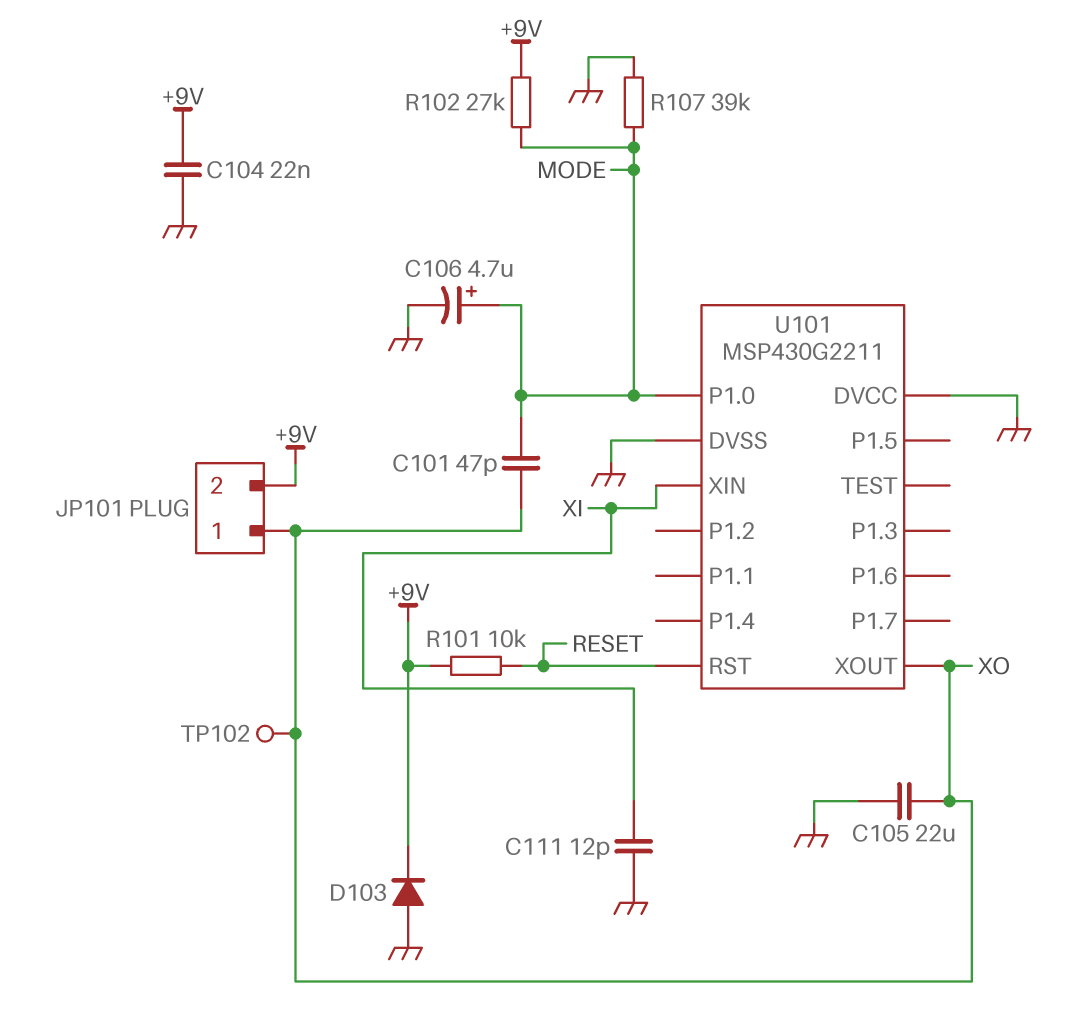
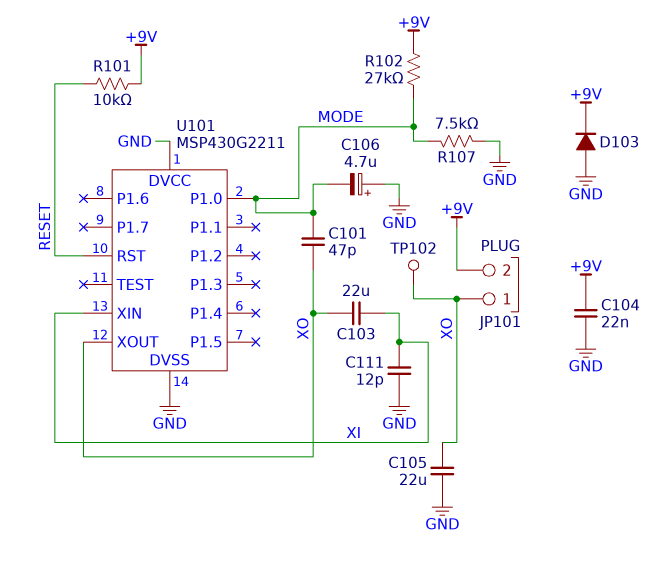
C103: none -> 22uF (XI, XO)
C106: 4.7uF (plus MODE, minus GND) -> 4.7uF (plus GND, minus MODE)
R107: 39k (GND, MODE) -> 7.5k (GND, MODE)

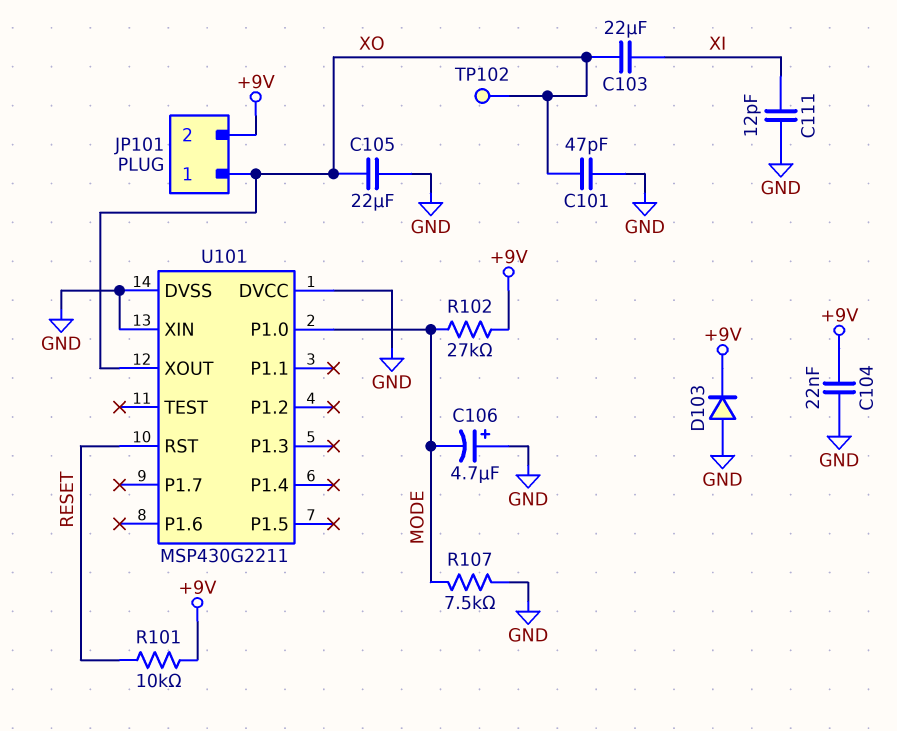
C101: 47pF (MODE, XO) -> 47pF (GND, XO)
U101 pin XIN: XI -> GND

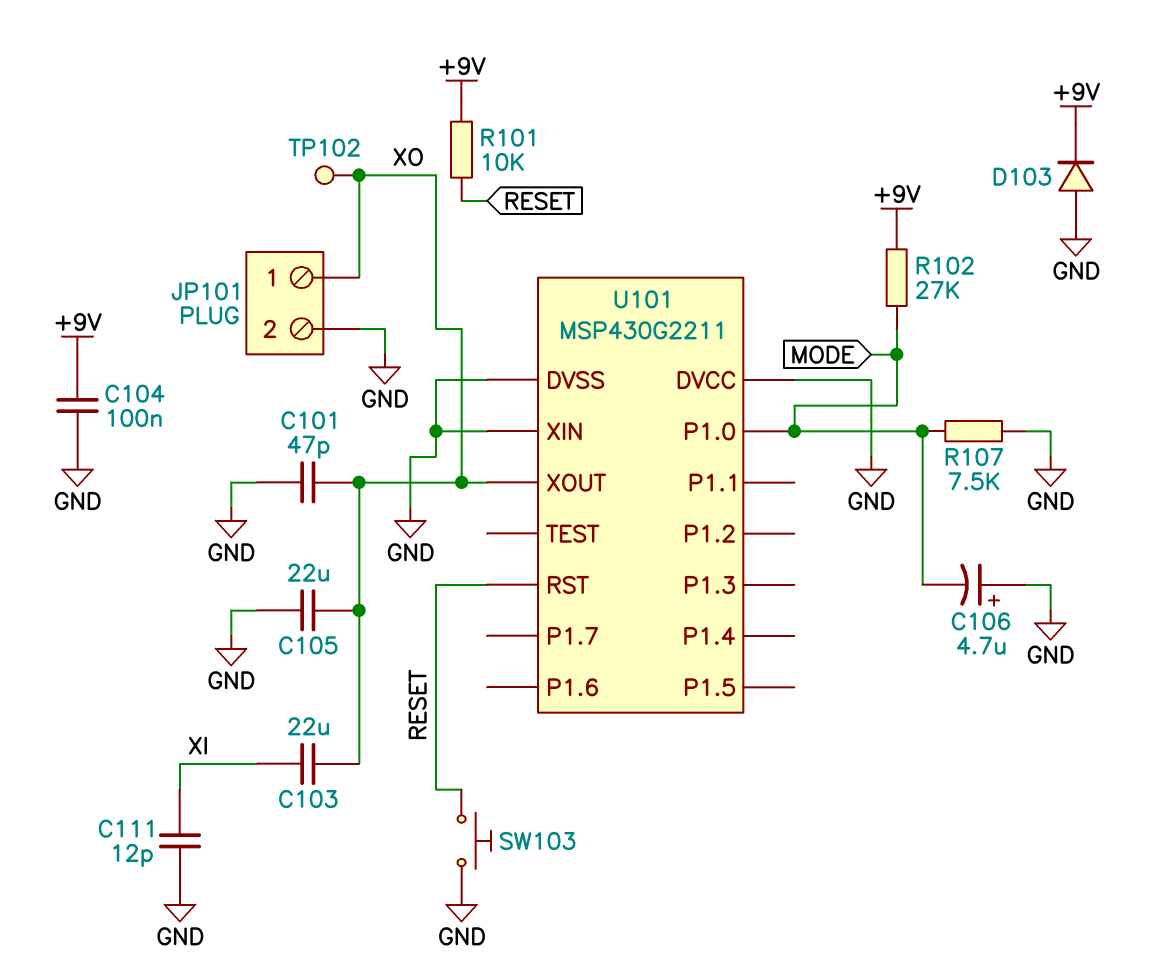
C104: 22nF (+9V, GND) -> 100nF (+9V, GND)
JP101 pin 2: +9V -> GND
SW103: none -> button (GND, RESET)

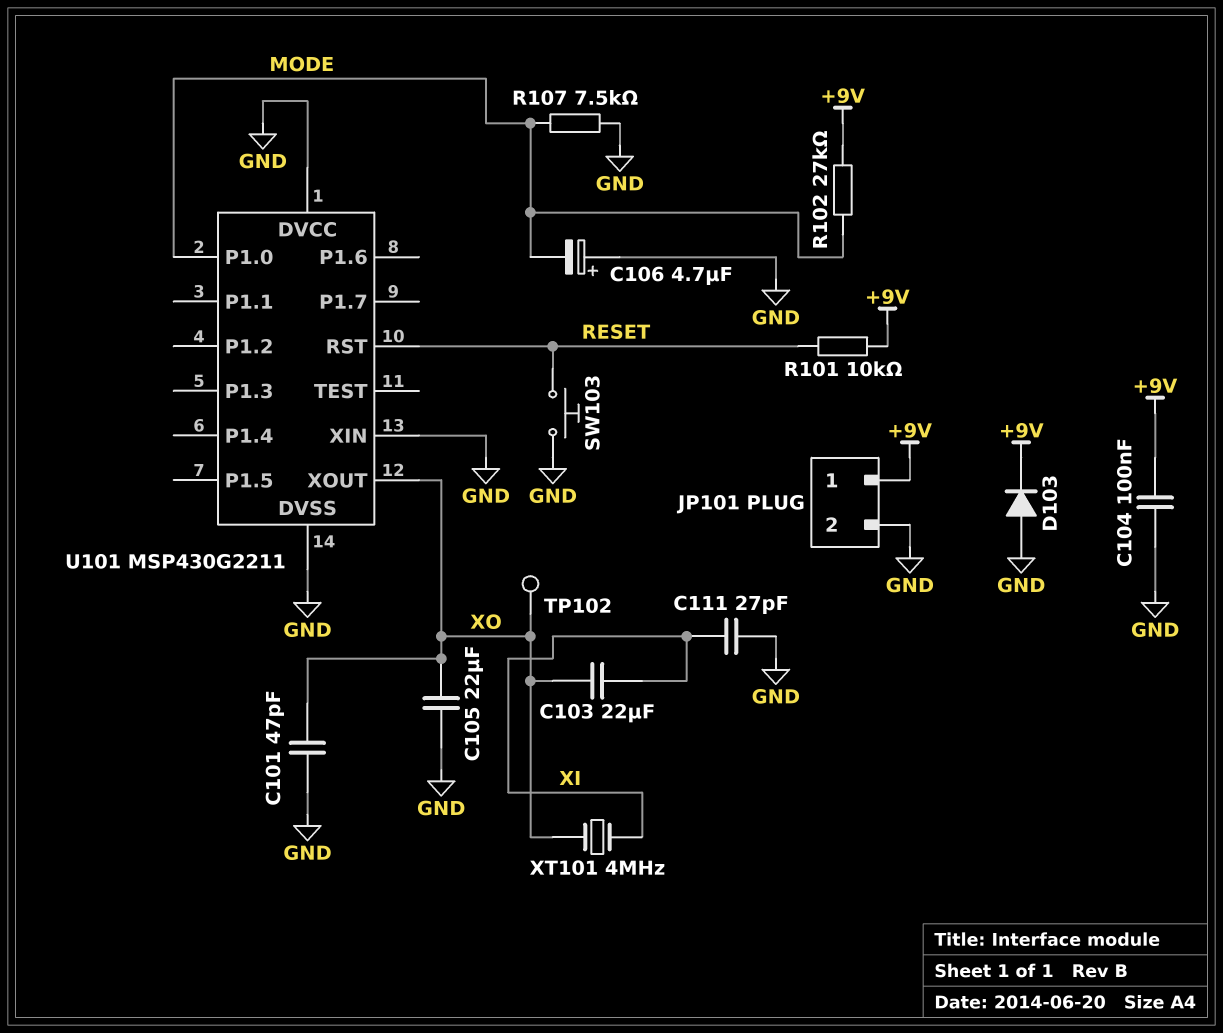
C111: 12pF (GND, XI) -> 27pF (GND, XI)
JP101 pin 1: XO -> +9V
XT101: none -> 4MHz (XI, XO)

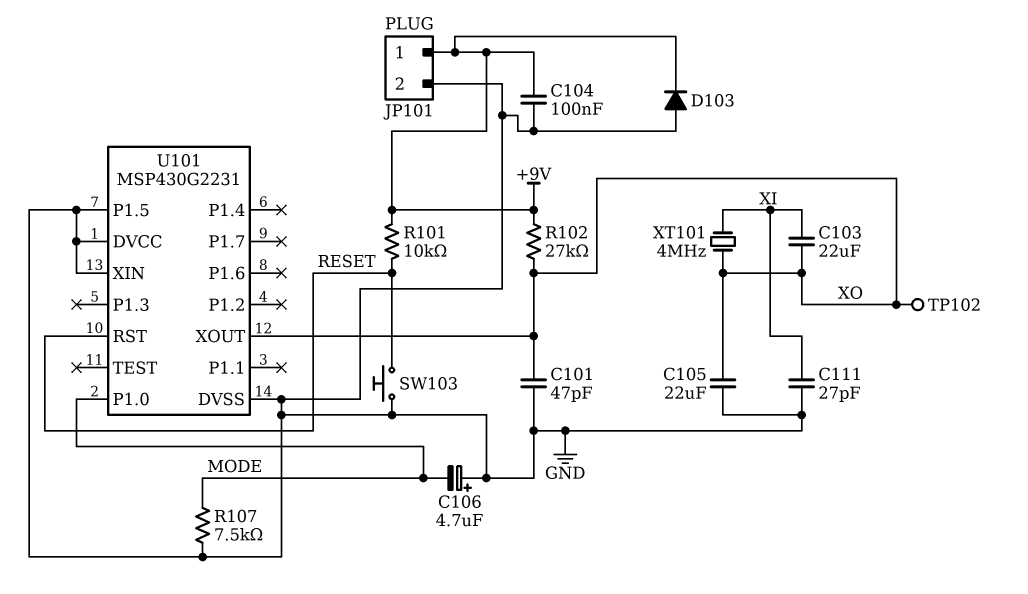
R102: 27k (+9V, MODE) -> 27k (+9V, XO)
U101: MSP430G2211 -> MSP430G2231
U101 pin P1.5: none -> GND

